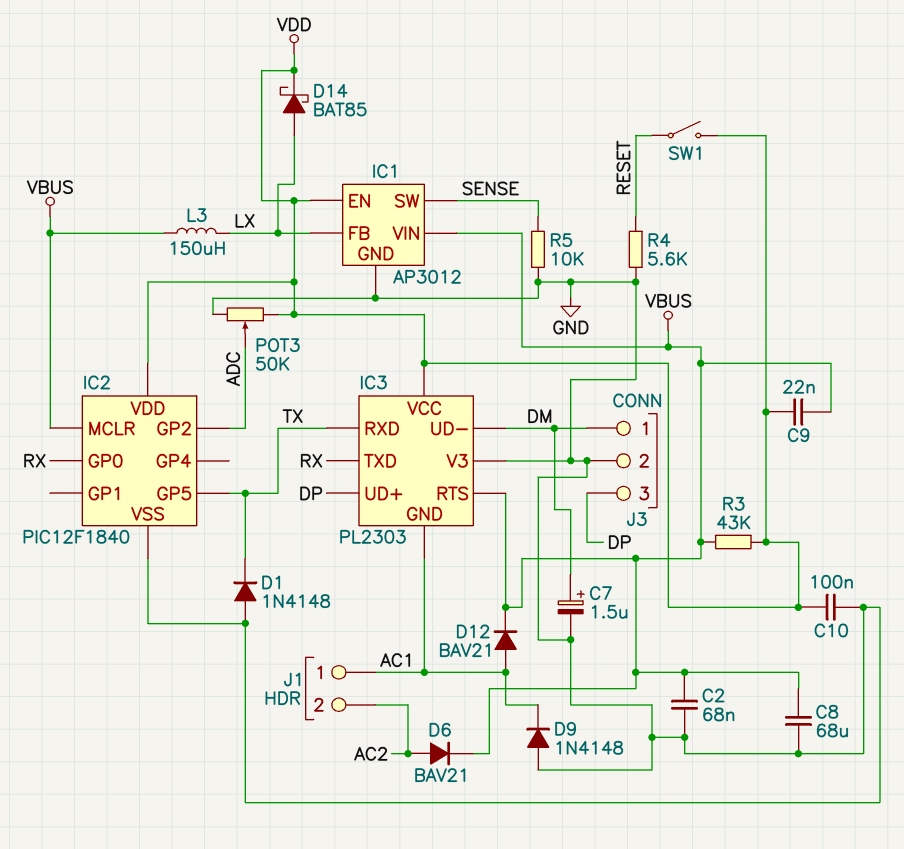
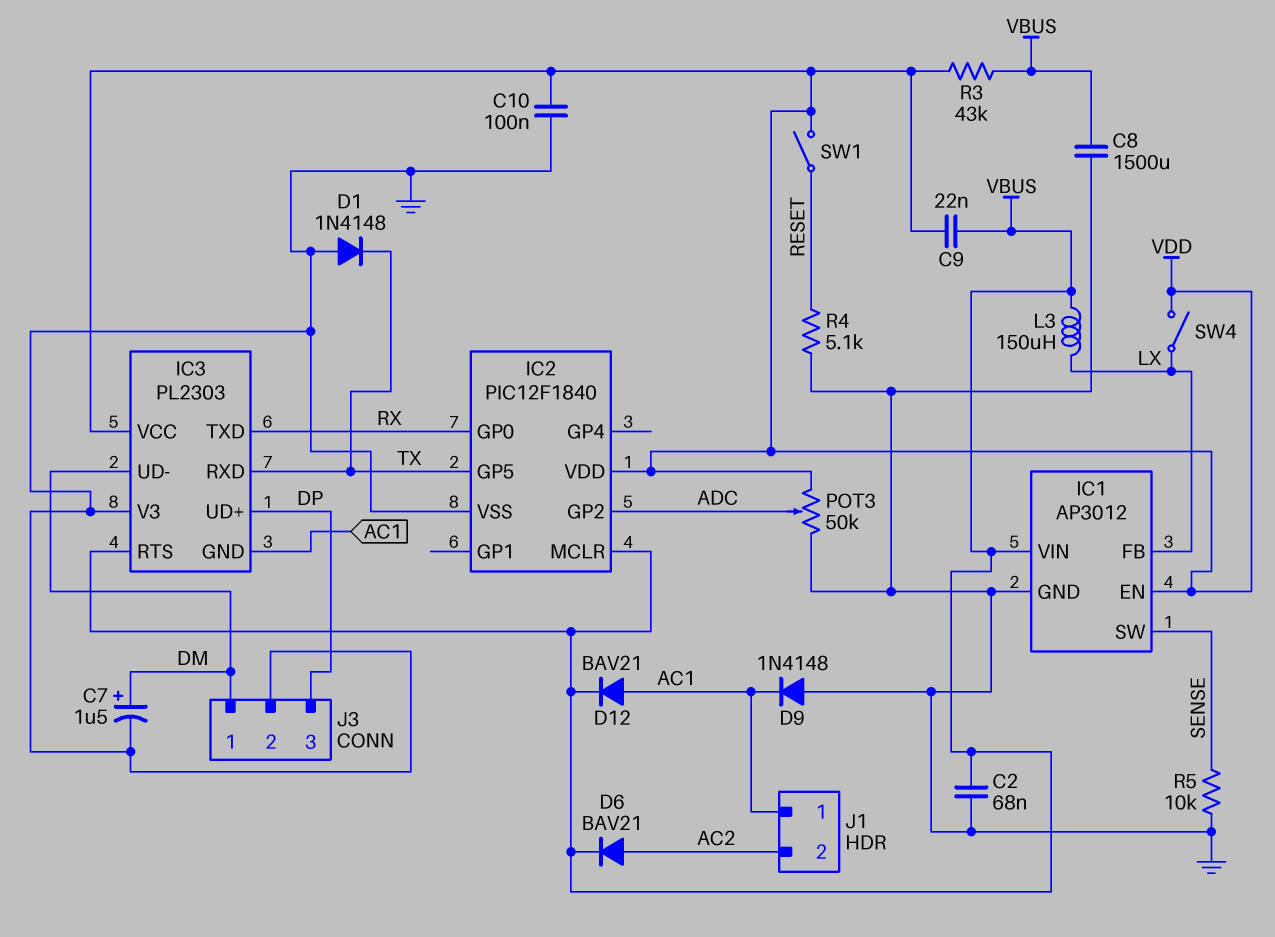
C8: 68uF (GND, VBUS) -> 1500uF (GND, VBUS)
D14: schottky BAT85 (A LX, K VDD) -> none
R4: 5.6k (GND, RESET) -> 5.1k (GND, RESET)
SW4: none -> switch (LX, VDD)

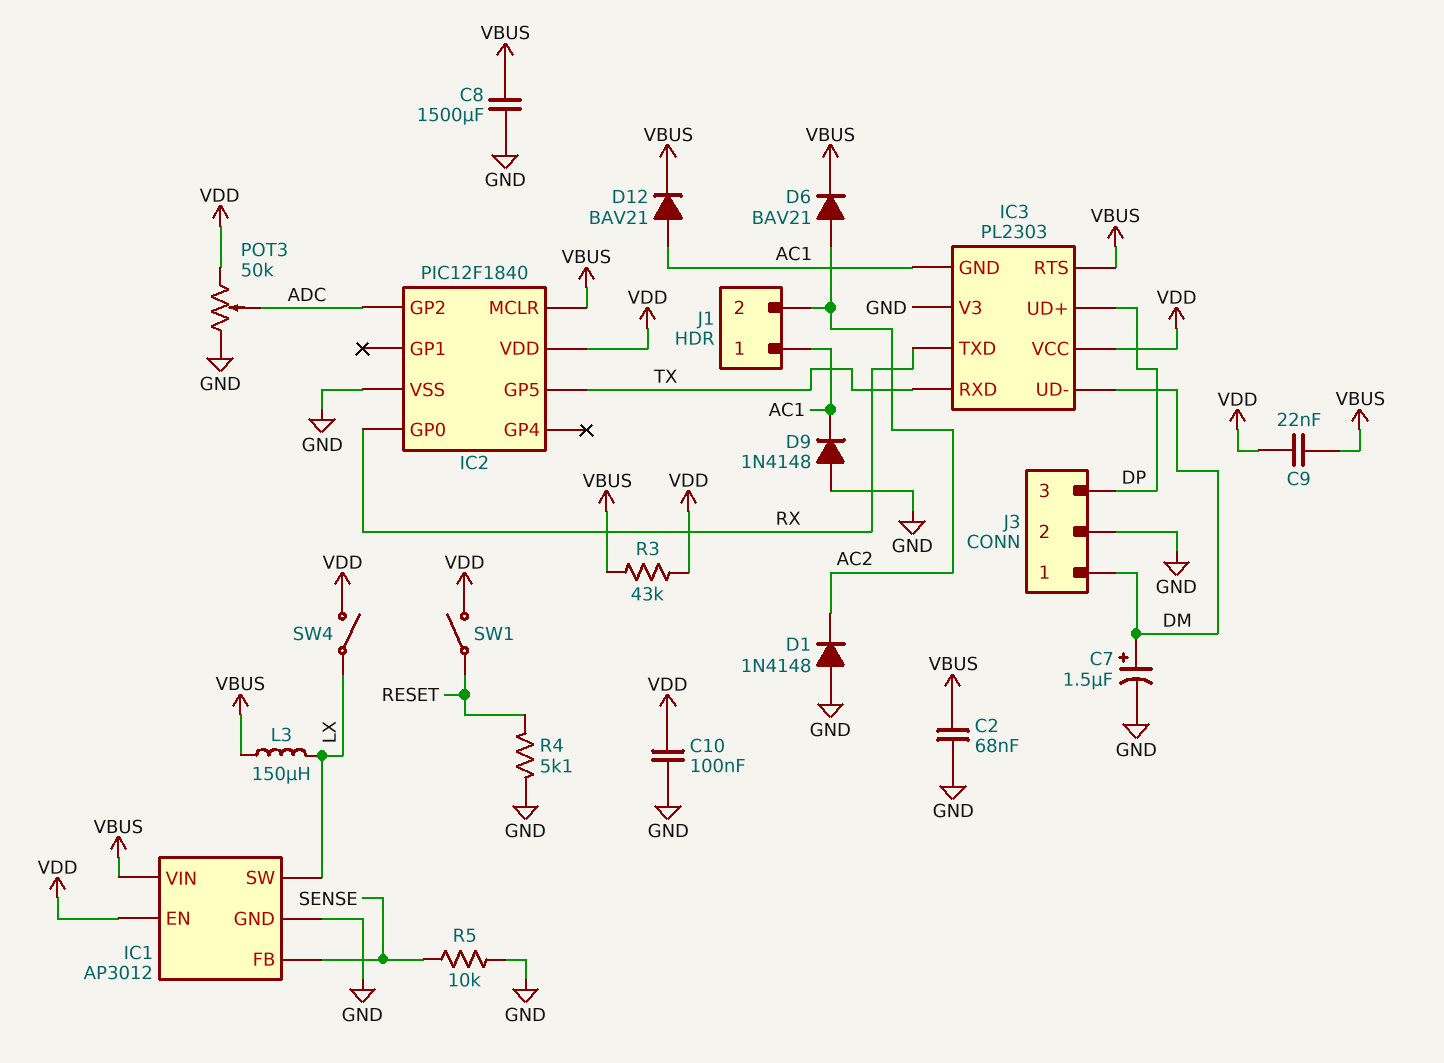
D1: diode 1N4148 (A GND, K TX) -> diode 1N4148 (A GND, K AC2)
IC1 pin FB: LX -> SENSE
IC1 pin SW: SENSE -> LX

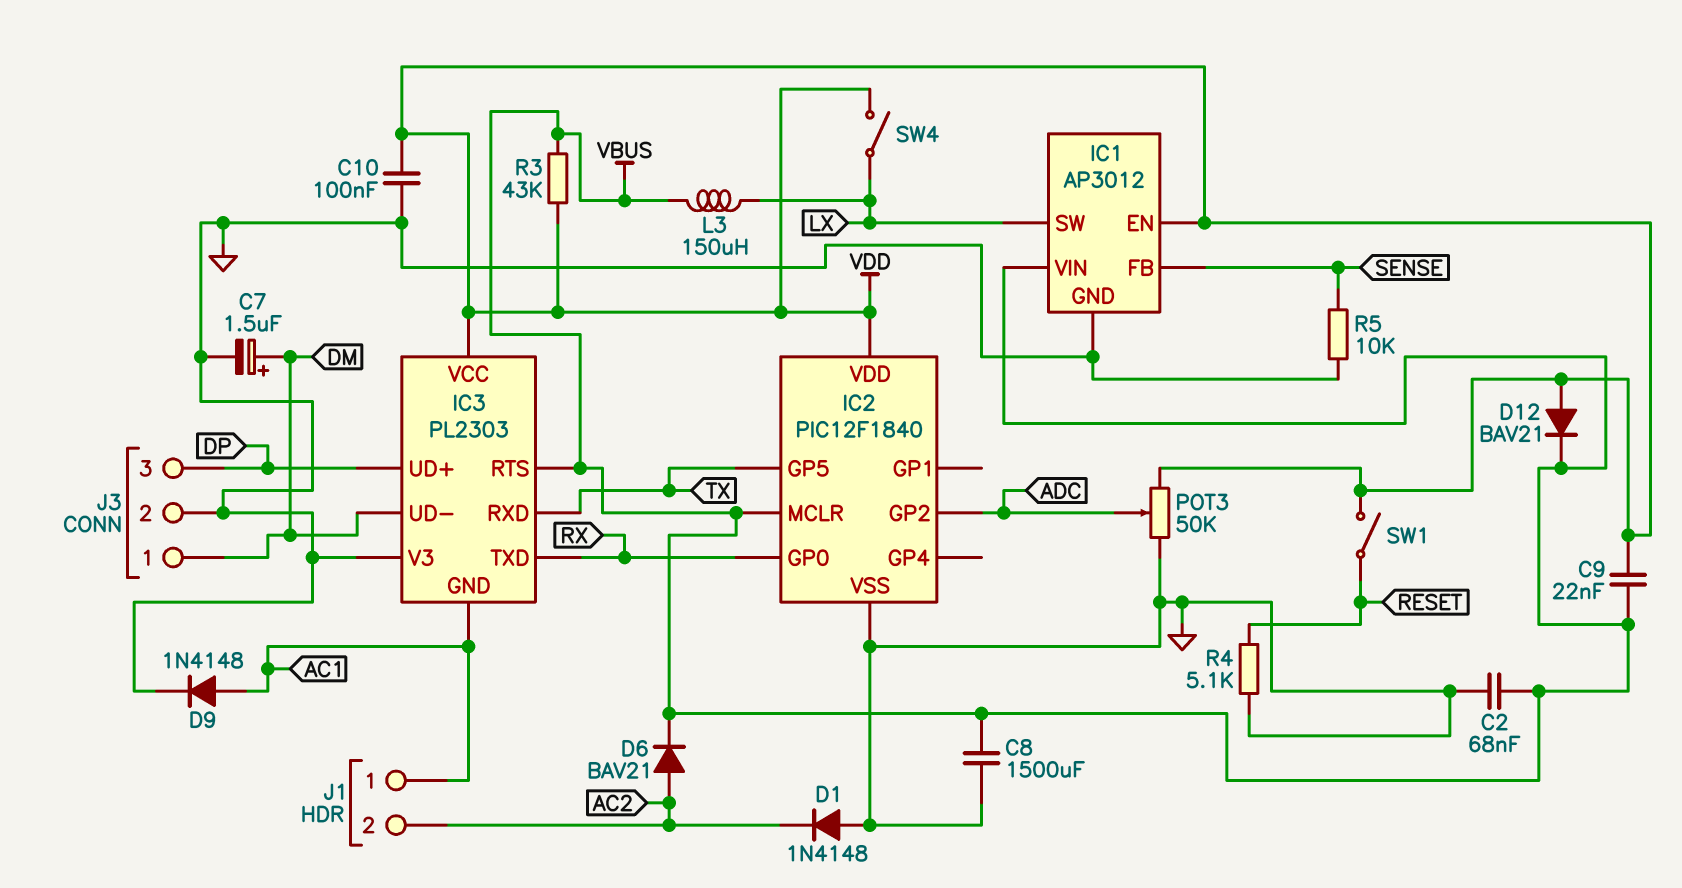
D9: diode 1N4148 (A GND, K AC1) -> diode 1N4148 (A AC1, K GND)
D12: diode BAV21 (A AC1, K VBUS) -> diode BAV21 (A VDD, K VBUS)

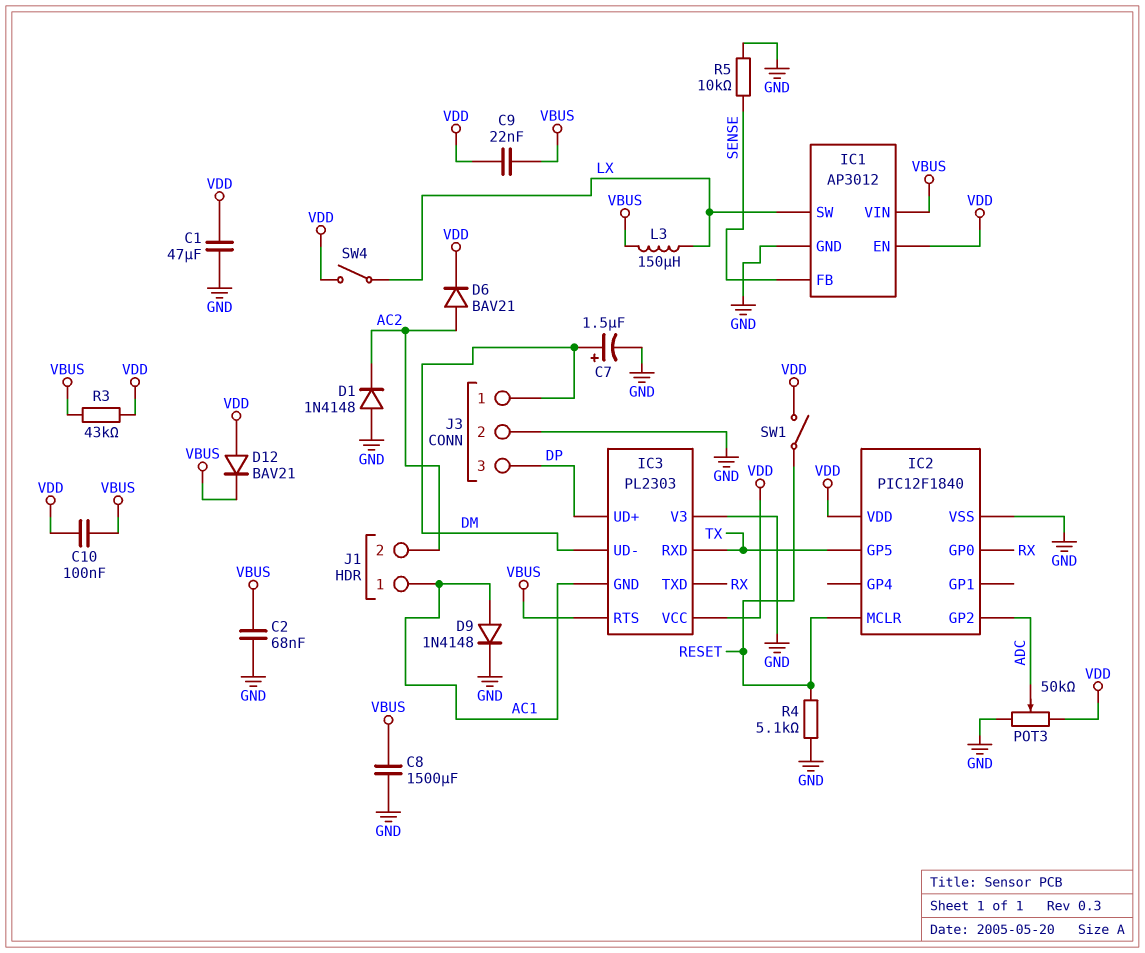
C1: none -> 47uF (GND, VDD)
C10: 100nF (GND, VDD) -> 100nF (VBUS, VDD)
D6: diode BAV21 (A AC2, K VBUS) -> diode BAV21 (A AC2, K VDD)
IC2 pin MCLR: VBUS -> RESET

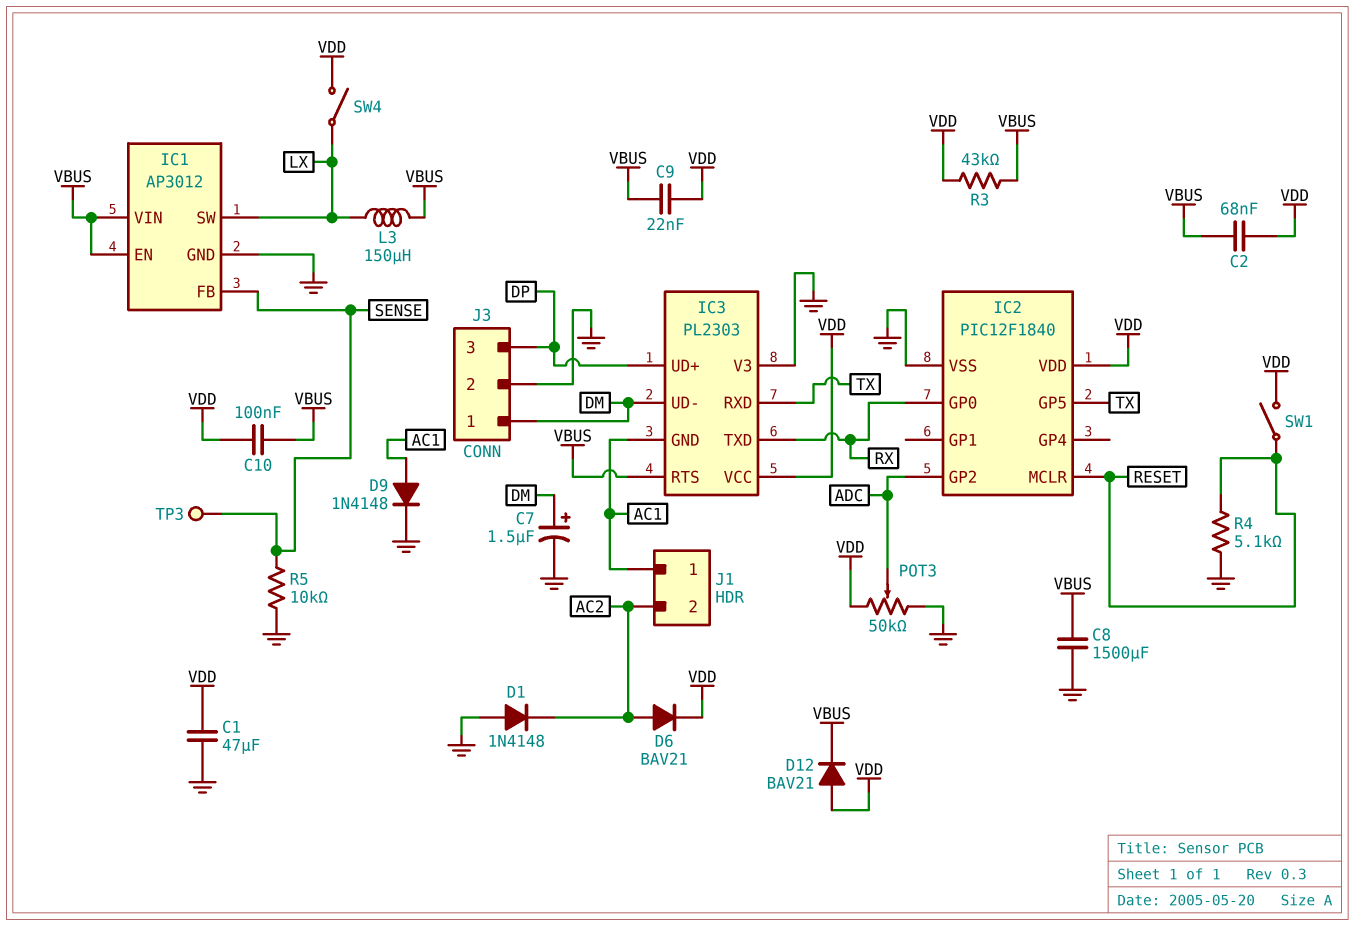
C2: 68nF (GND, VBUS) -> 68nF (VBUS, VDD)
IC1 pin EN: VDD -> VBUS
TP3: none -> test point (SENSE)

